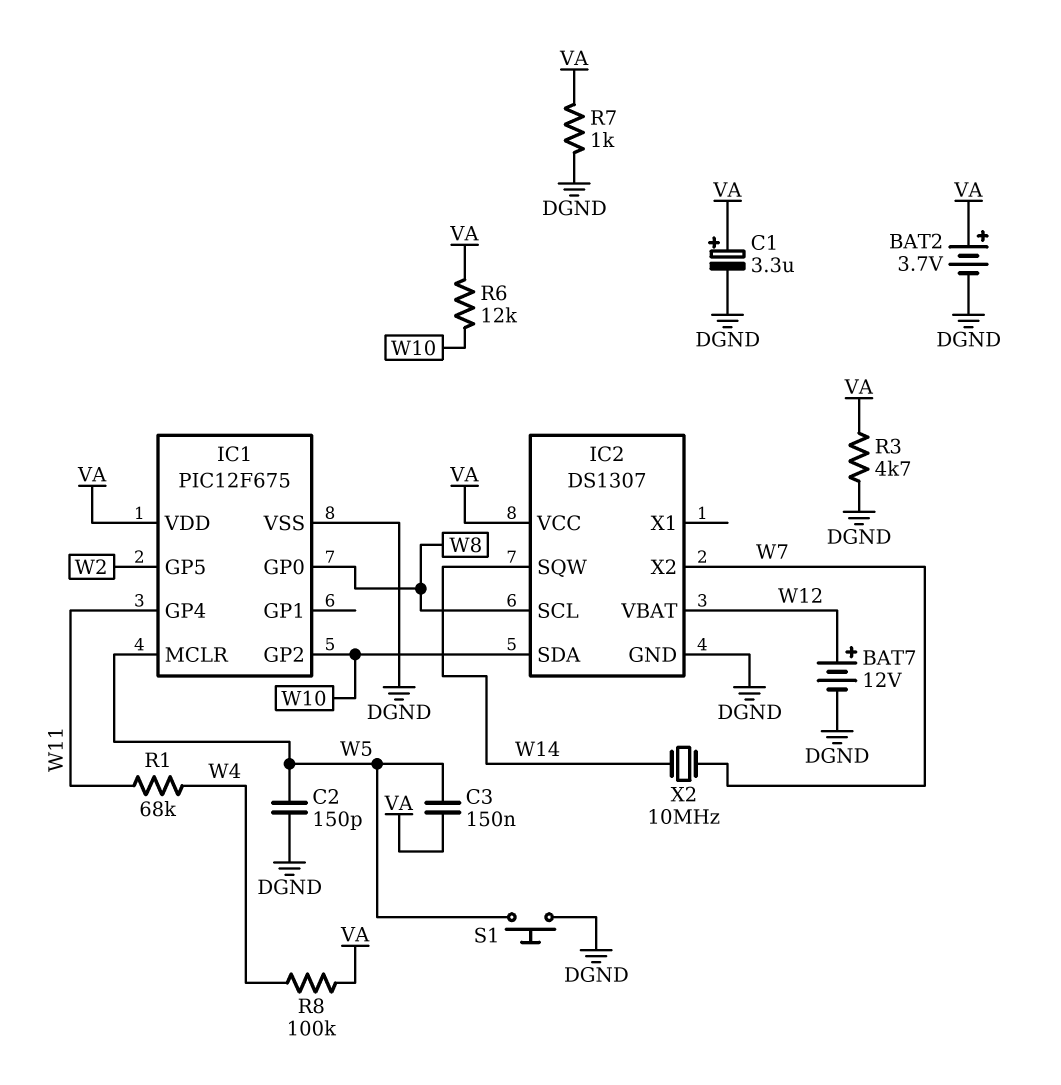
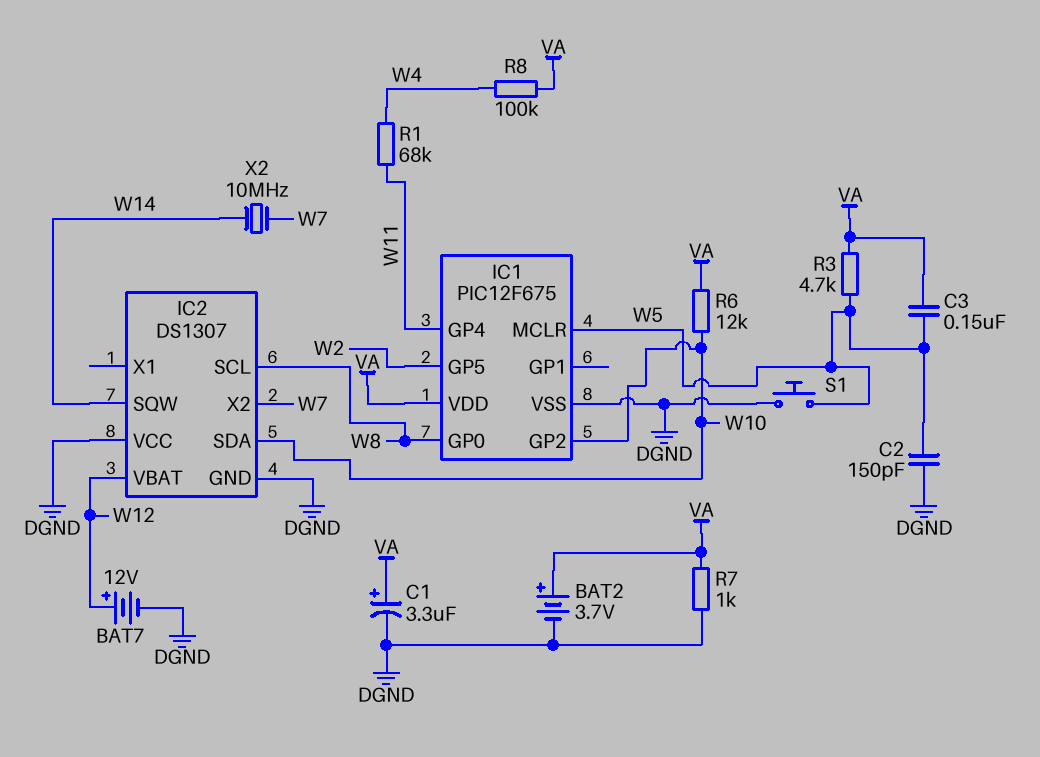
IC2 pin VCC: VA -> DGND
R3: 4.7k (DGND, VA) -> 4.7k (VA, W5)

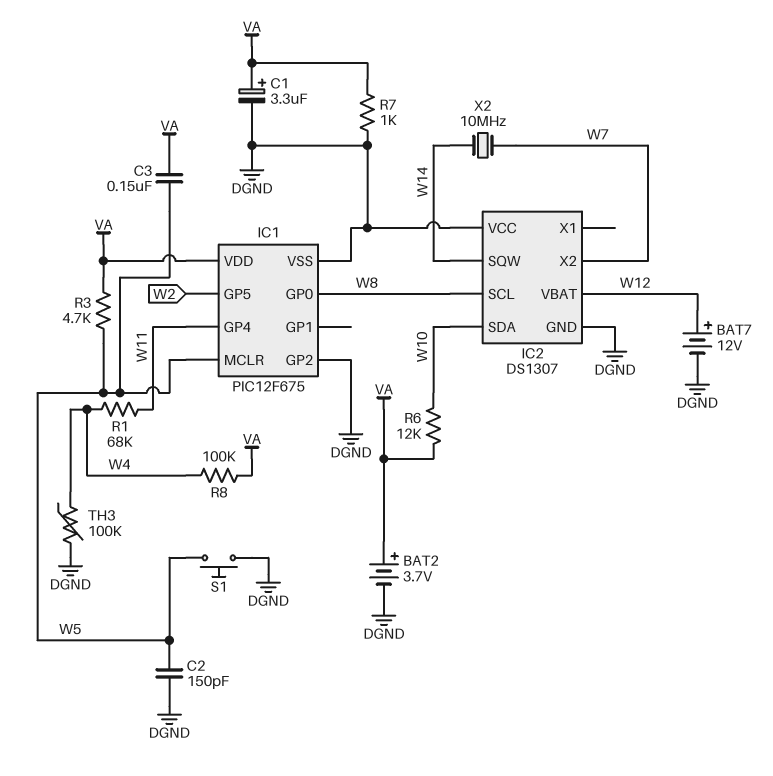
IC1 pin GP2: W10 -> DGND
TH3: none -> 100k (DGND, W4)

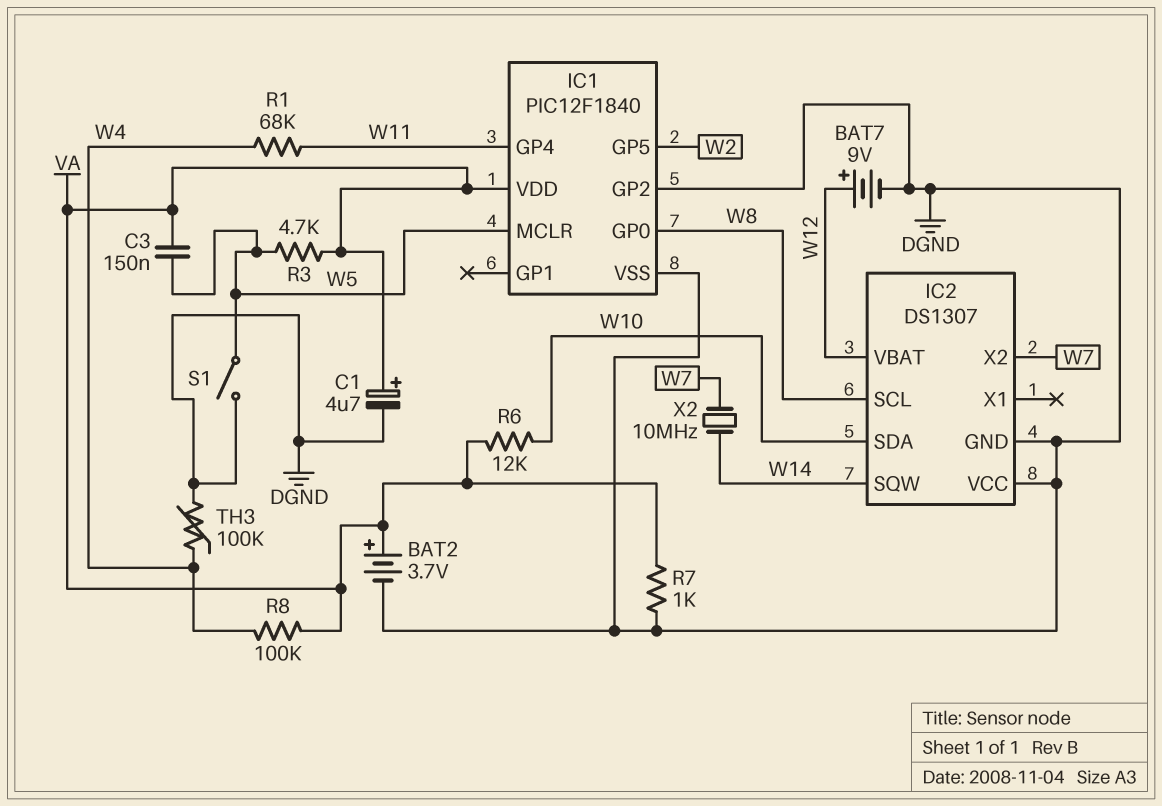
BAT7: 12V (plus W12, minus DGND) -> 9V (plus W12, minus DGND)
C1: 3.3uF (plus VA, minus DGND) -> 4.7uF (plus VA, minus DGND)
C2: 150pF (DGND, W5) -> none
IC1: PIC12F675 -> PIC12F1840
S1: button (DGND, W5) -> switch (DGND, W5)

